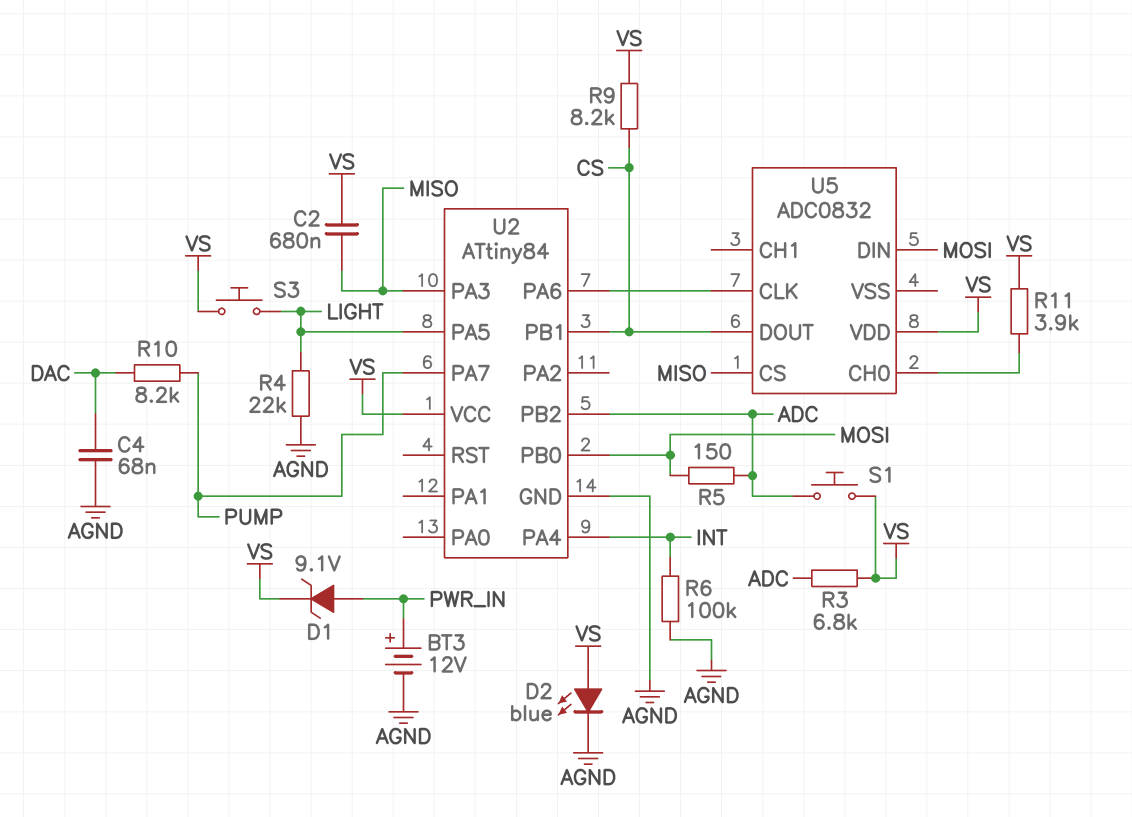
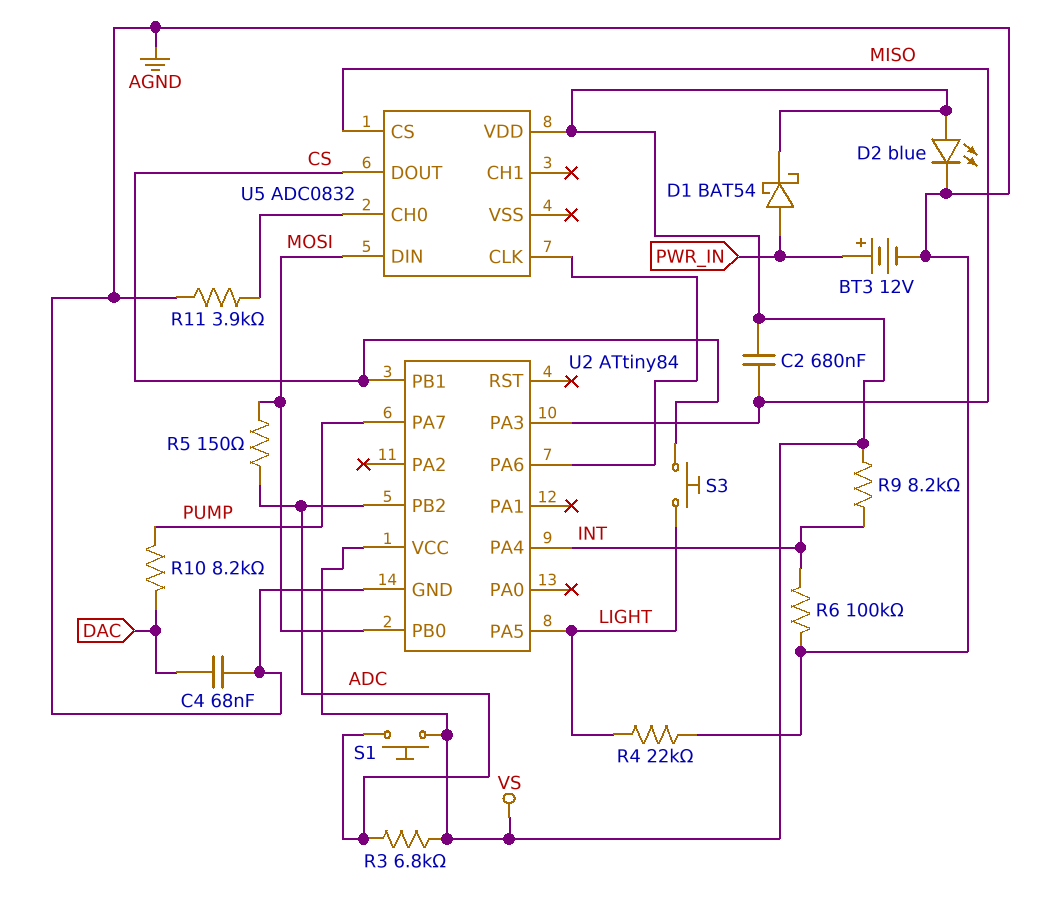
D1: zener 9.1V (A PWR_IN, K VS) -> schottky BAT54 (A PWR_IN, K VS)
R9: 8.2k (CS, VS) -> 8.2k (INT, VS)
R11: 3.9k (U5/CH0, VS) -> 3.9k (AGND, U5/CH0)
S3: button (LIGHT, VS) -> button (CS, LIGHT)

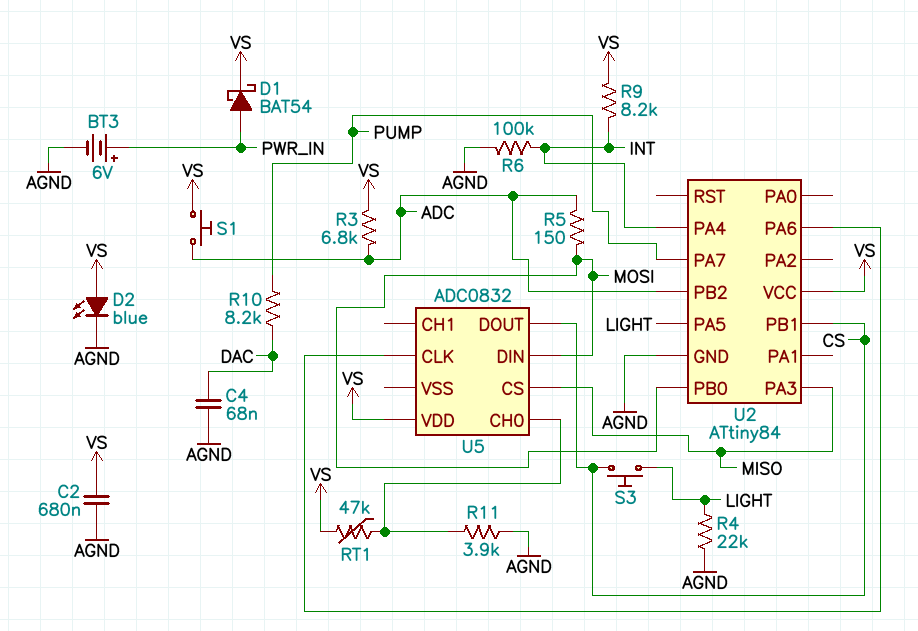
BT3: 12V (plus PWR_IN, minus AGND) -> 6V (plus PWR_IN, minus AGND)
C2: 680nF (MISO, VS) -> 680nF (AGND, VS)
RT1: none -> 47k (U5/CH0, VS)

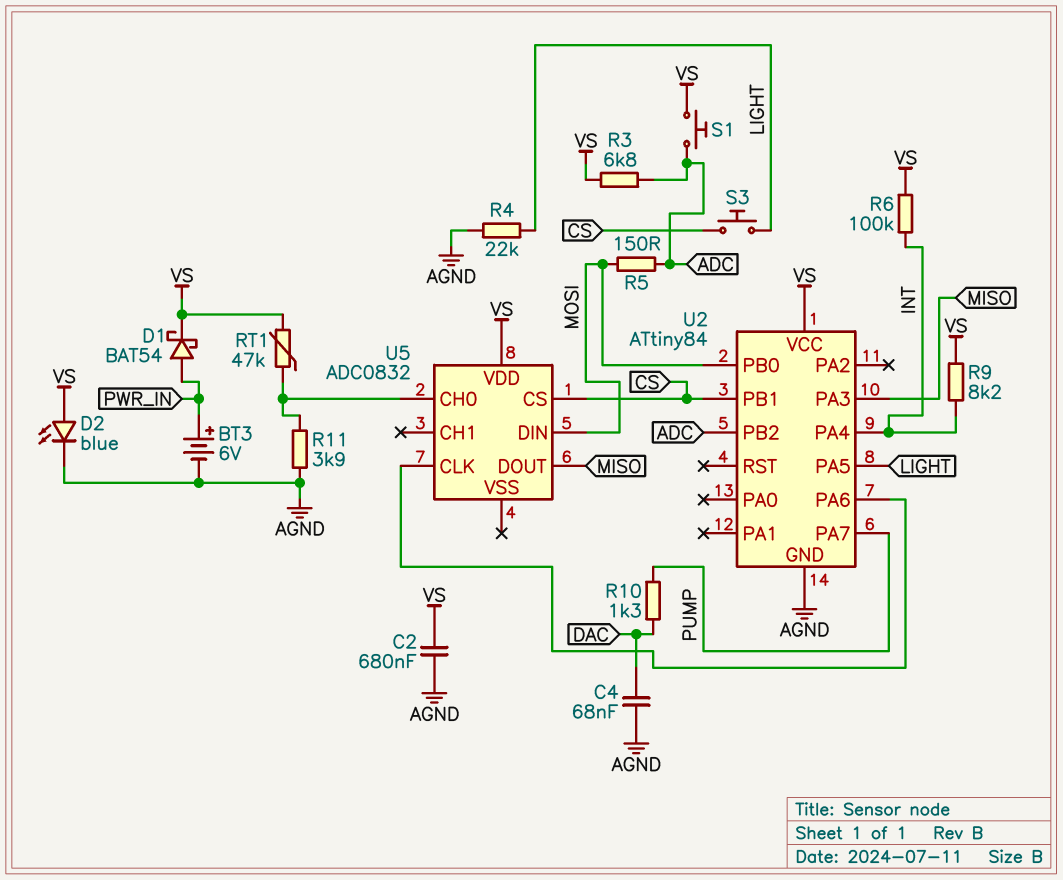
R6: 100k (AGND, INT) -> 100k (INT, VS)
R10: 8.2k (DAC, PUMP) -> 1.3k (DAC, PUMP)
U5 pin CS: MISO -> CS
U5 pin DOUT: CS -> MISO

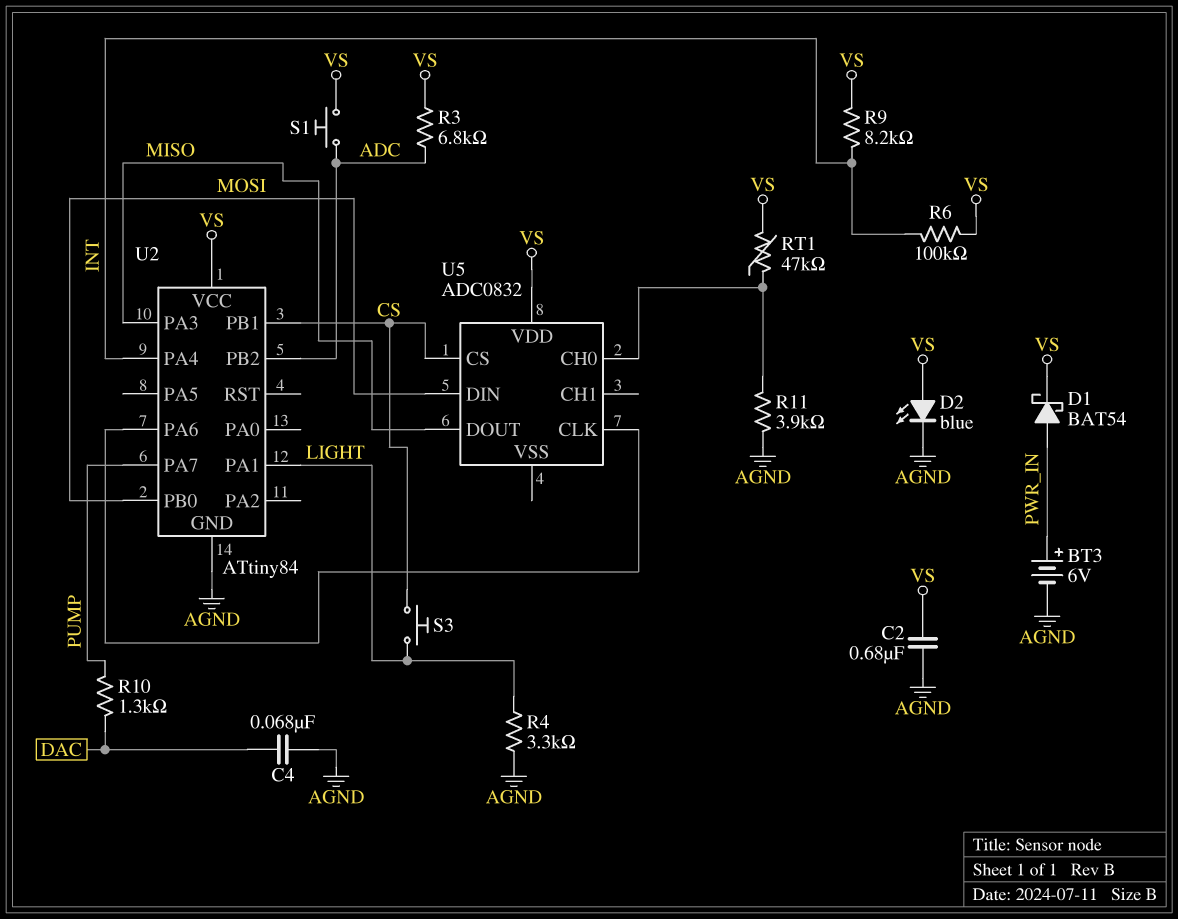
R4: 22k (AGND, LIGHT) -> 3.3k (AGND, LIGHT)
R5: 150 (ADC, MOSI) -> none
U2 pin PA1: none -> LIGHT
U2 pin PA5: LIGHT -> none

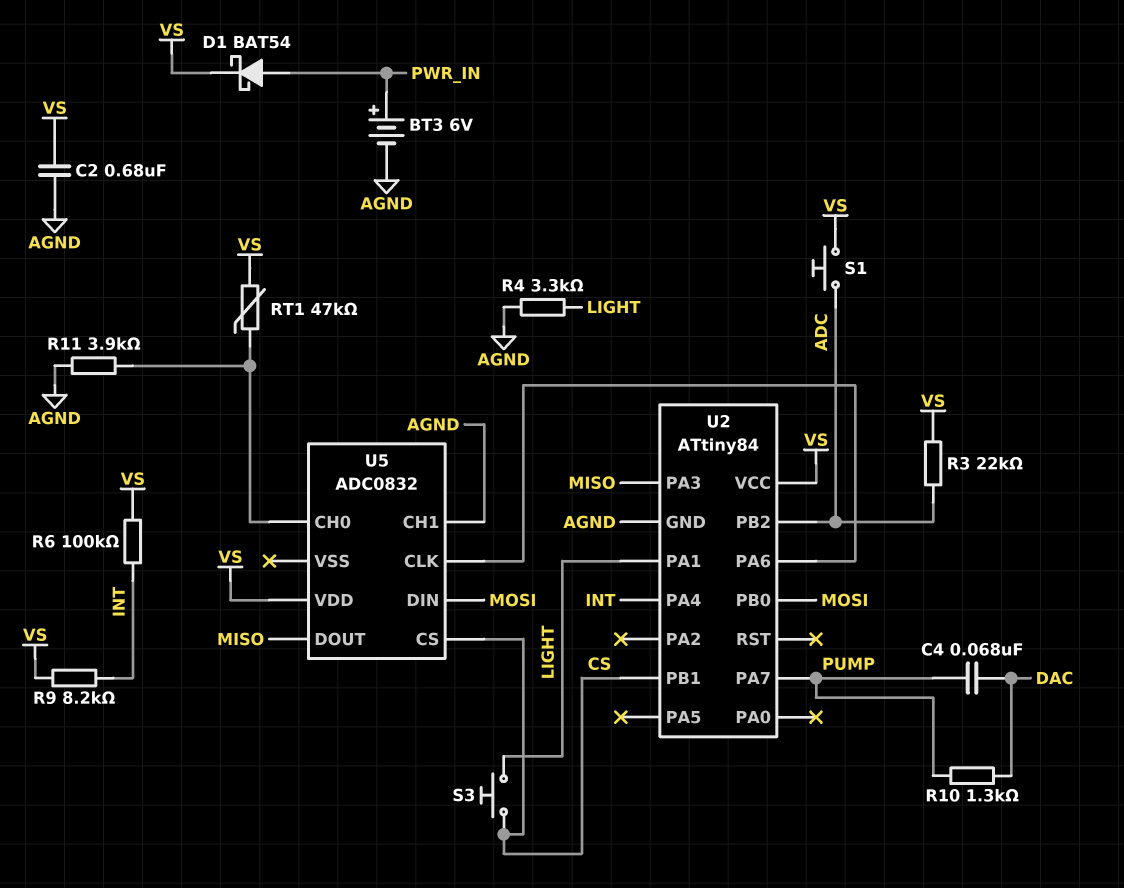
C4: 68nF (AGND, DAC) -> 68nF (DAC, PUMP)
D2: LED blue (A VS, K AGND) -> none
R3: 6.8k (ADC, VS) -> 22k (ADC, VS)
U5 pin CH1: none -> AGND

